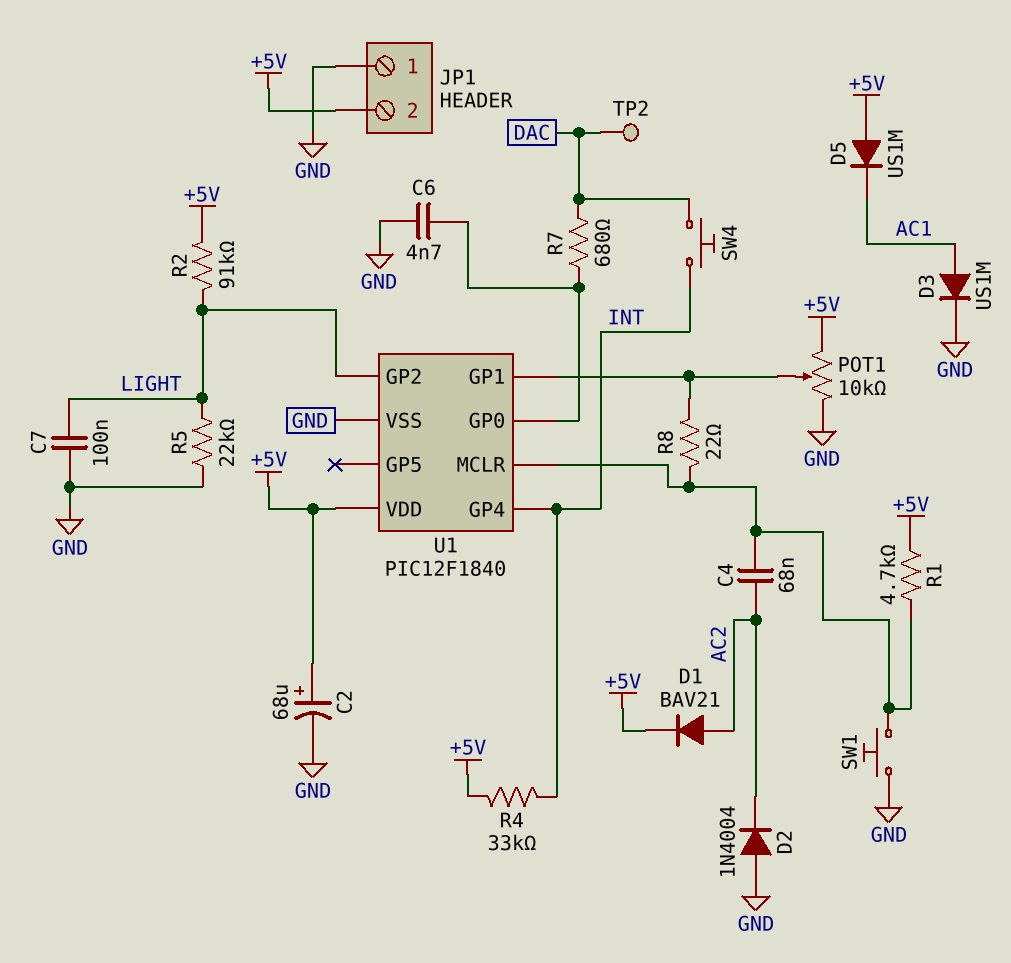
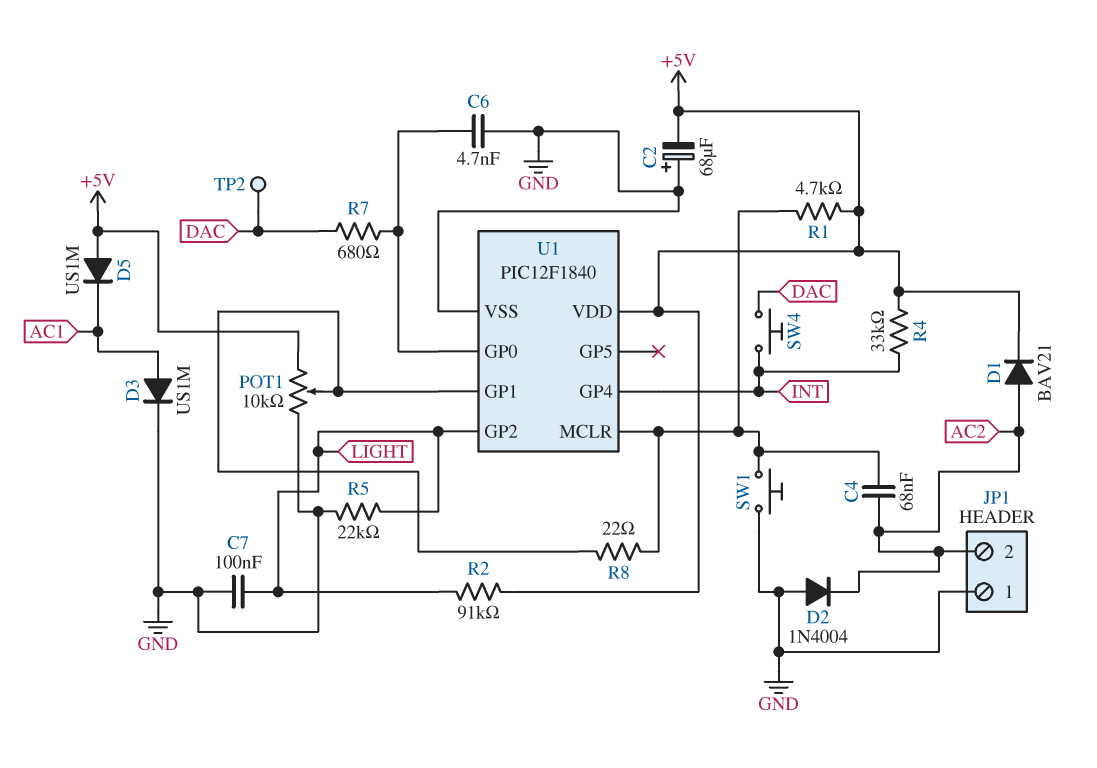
C2: 68uF (plus +5V, minus GND) -> 68uF (plus GND, minus +5V)
JP1 pin 2: +5V -> AC2

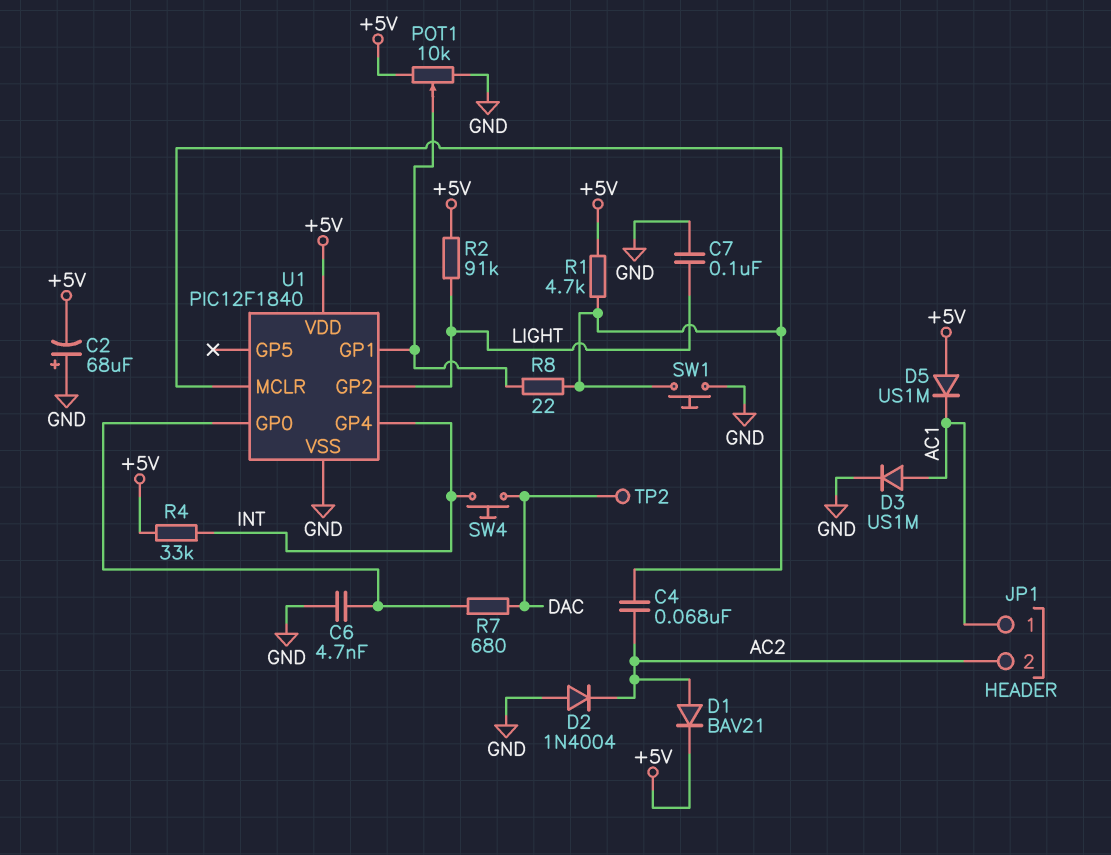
JP1 pin 1: GND -> AC1
R5: 22k (GND, LIGHT) -> none

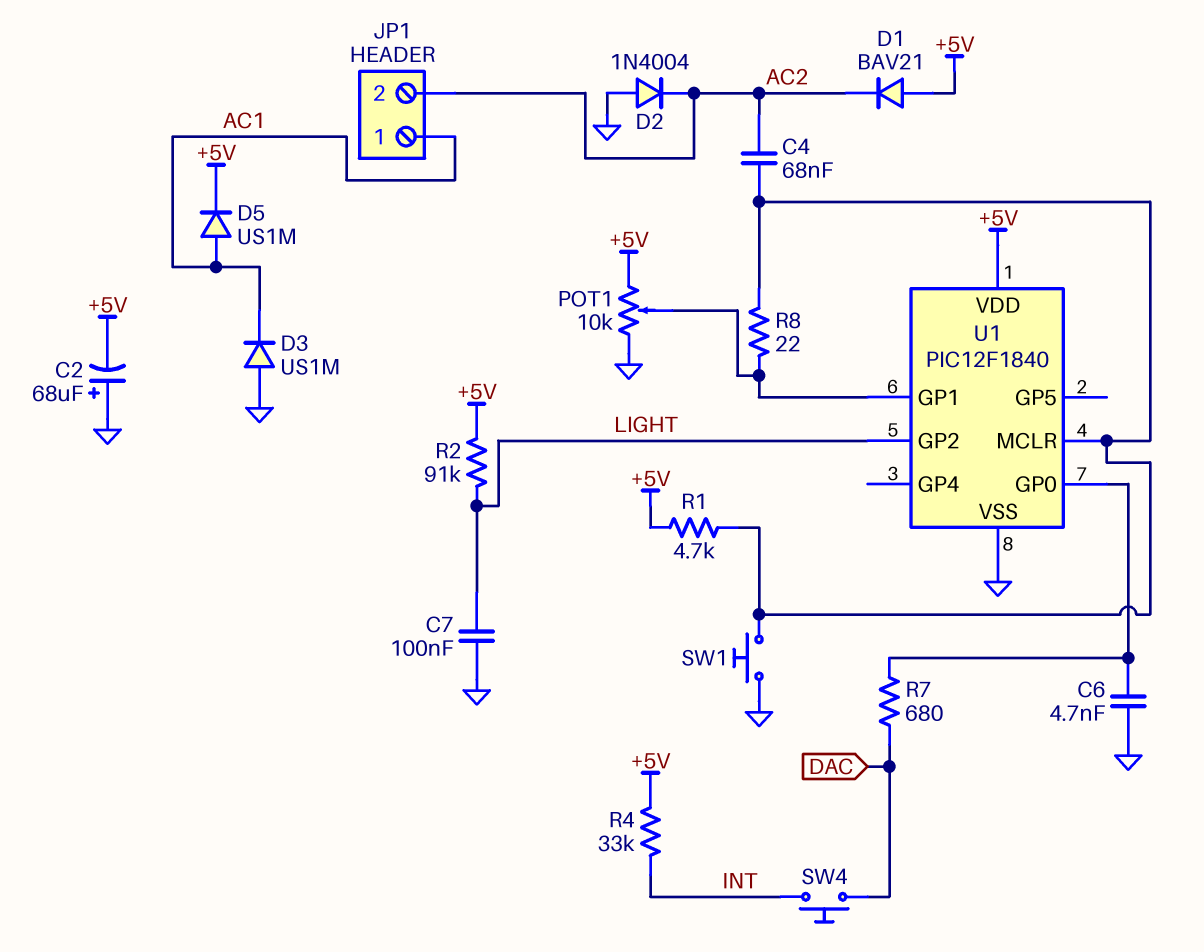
D1: diode BAV21 (A AC2, K +5V) -> diode BAV21 (A +5V, K AC2)
D3: diode US1M (A AC1, K GND) -> diode US1M (A GND, K AC1)
D5: diode US1M (A +5V, K AC1) -> diode US1M (A AC1, K +5V)
TP2: test point (DAC) -> none
U1 pin GP4: INT -> none

